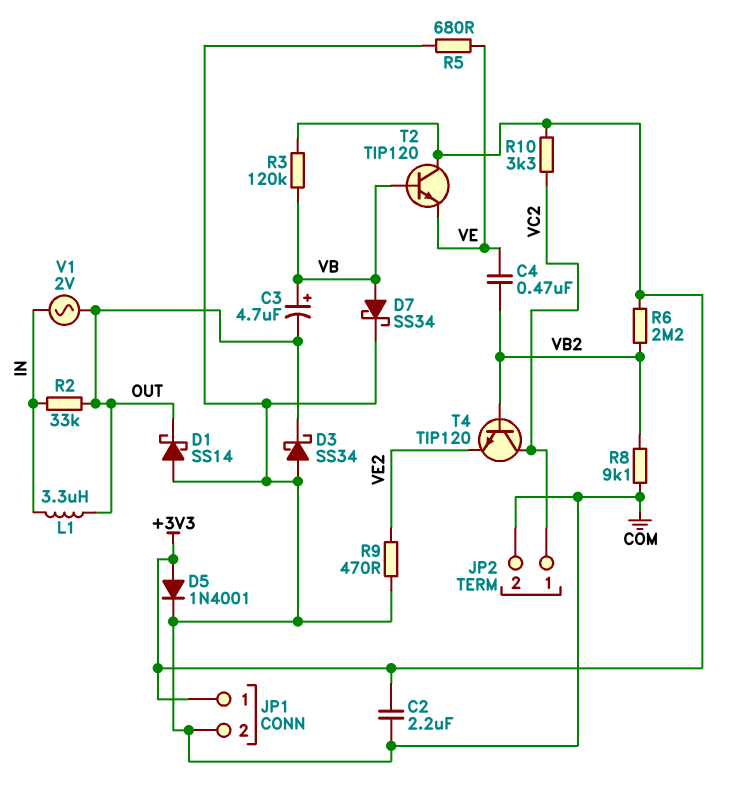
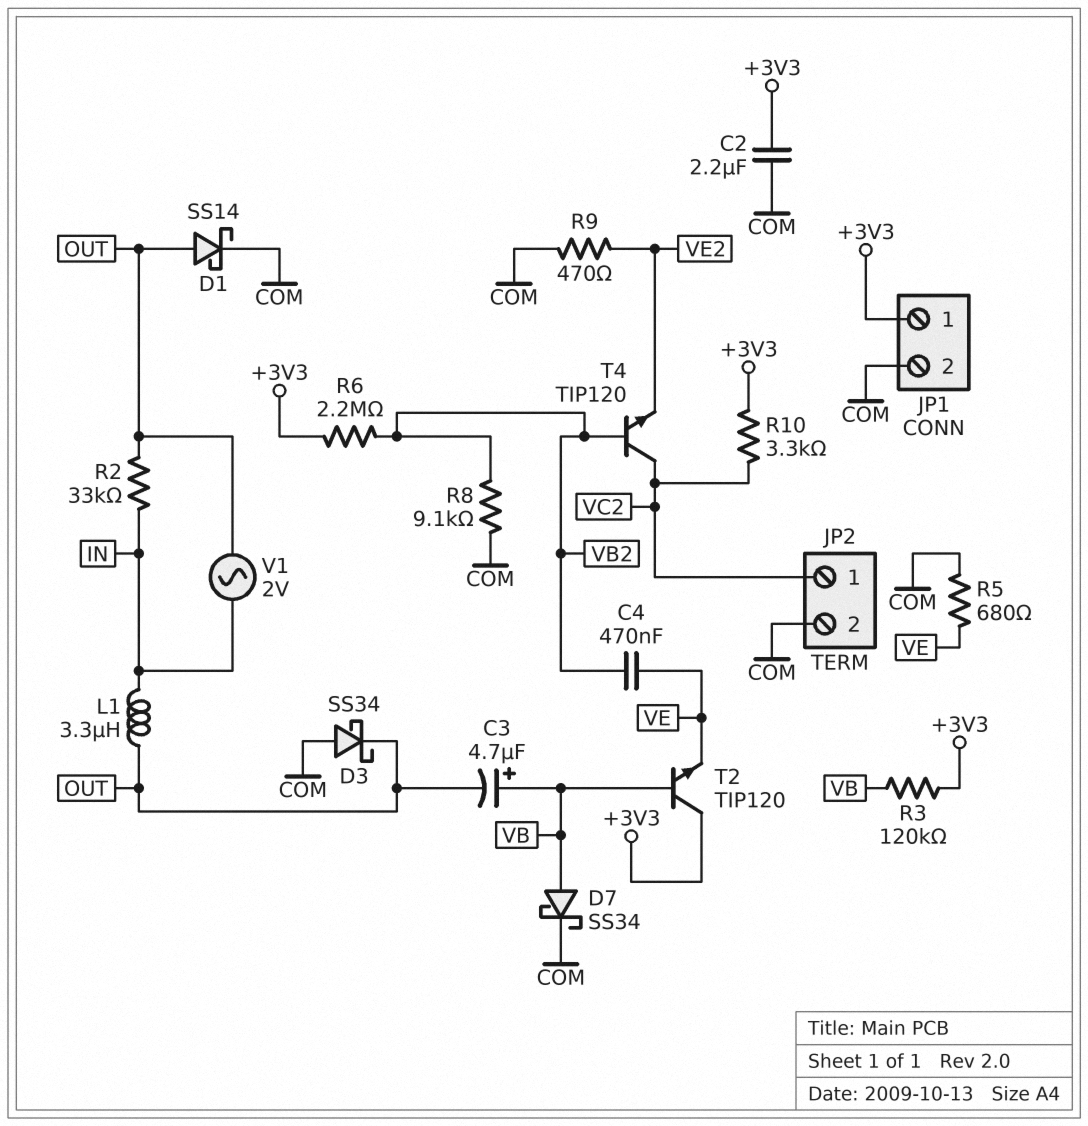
D1: schottky SS14 (A COM, K OUT) -> schottky SS14 (A OUT, K COM)
D5: diode 1N4001 (A +3V3, K COM) -> none

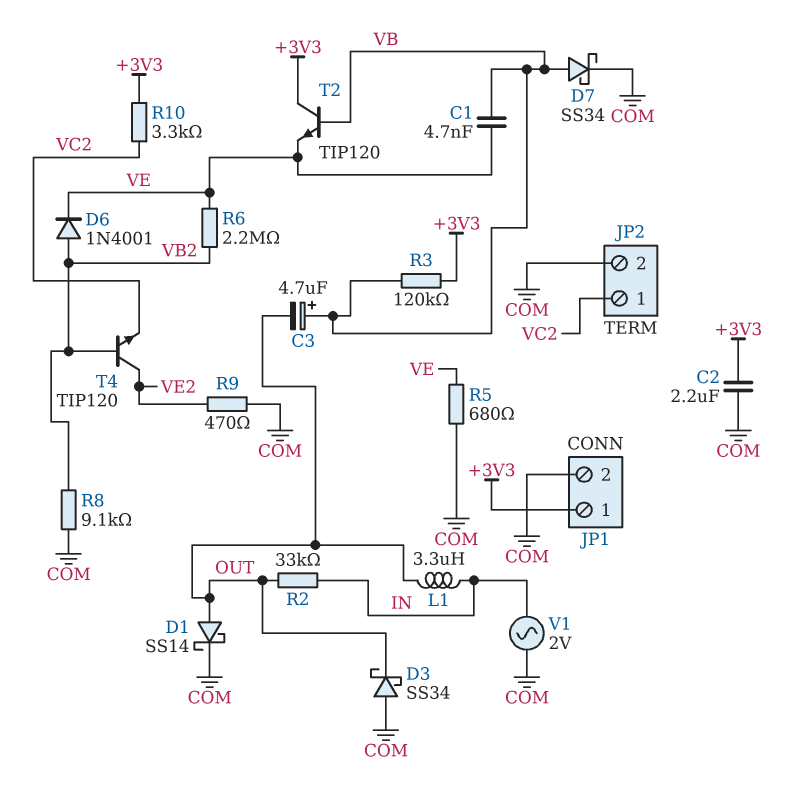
C1: none -> 4.7nF (VB, VE)
C4: 470nF (VB2, VE) -> none
D6: none -> diode 1N4001 (A VB2, K VE)
R6: 2.2M (+3V3, VB2) -> 2.2M (VB2, VE)
T4: NPN TIP120 (B VB2, C VC2, E VE2) -> NPN TIP120 (B VB2, C VE2, E VC2)
V1: AC 2V (IN, OUT) -> AC 2V (COM, IN)

